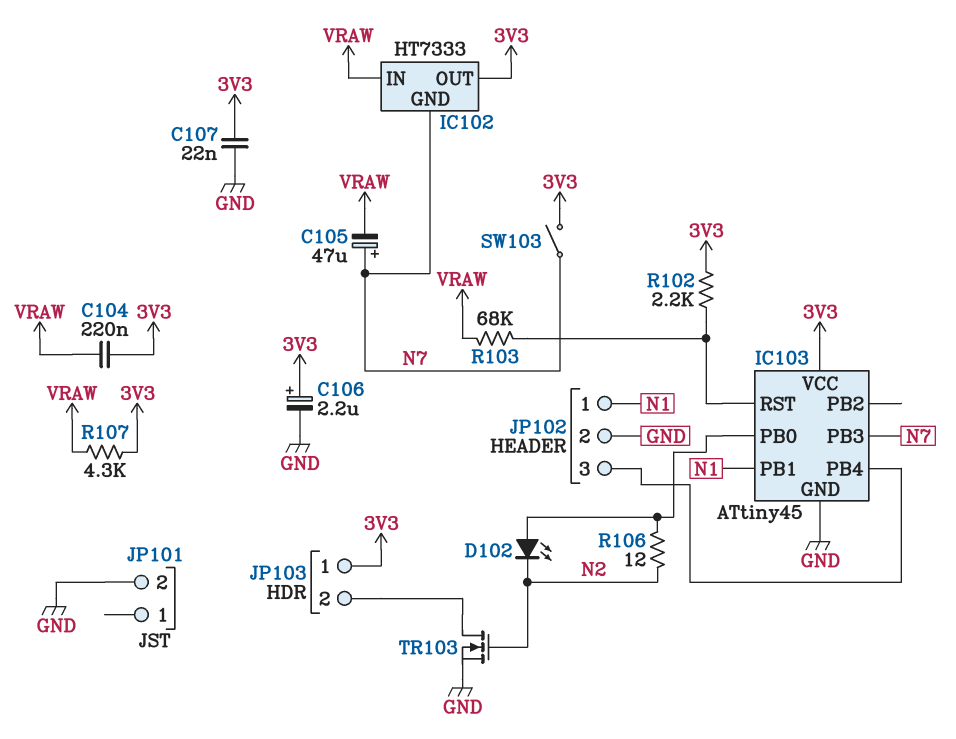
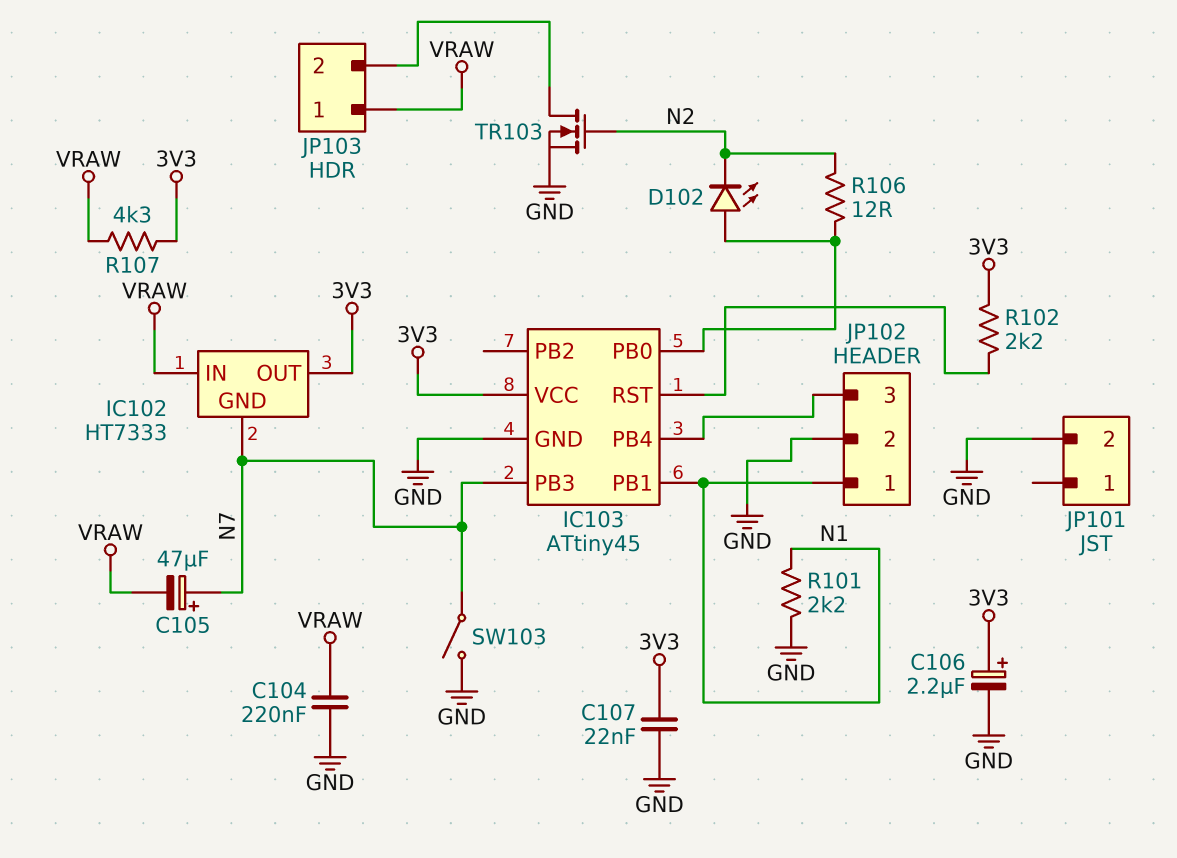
C104: 220nF (3V3, VRAW) -> 220nF (GND, VRAW)
JP103 pin 1: 3V3 -> VRAW
R101: none -> 2.2k (GND, N1)
R103: 68k (IC103/RST, VRAW) -> none
SW103: switch (3V3, N7) -> switch (GND, N7)

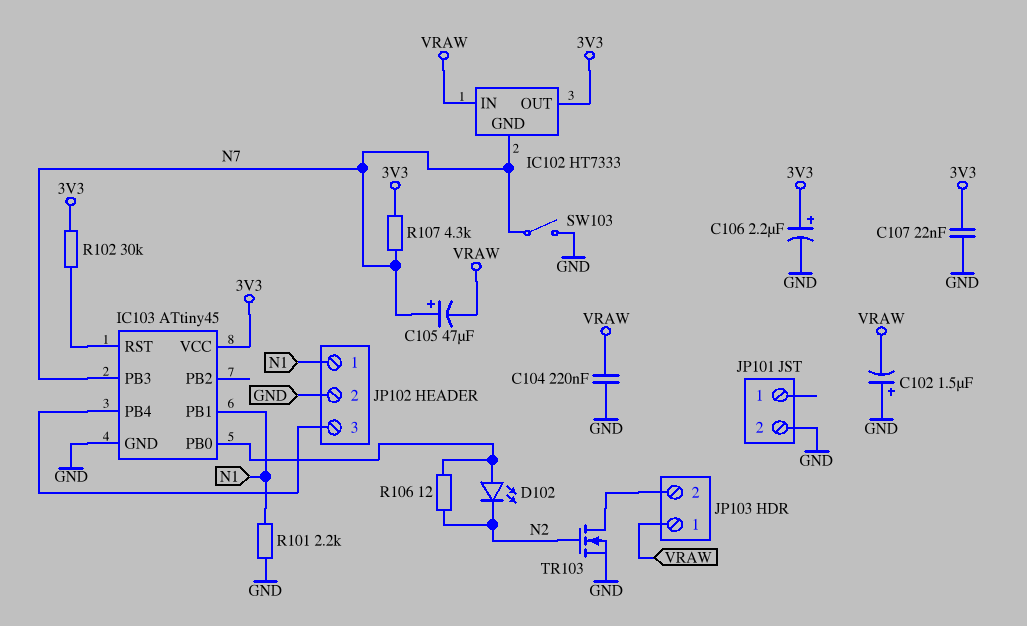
C102: none -> 1.5uF (plus GND, minus VRAW)
R102: 2.2k (3V3, IC103/RST) -> 30k (3V3, IC103/RST)
R107: 4.3k (3V3, VRAW) -> 4.3k (3V3, N7)

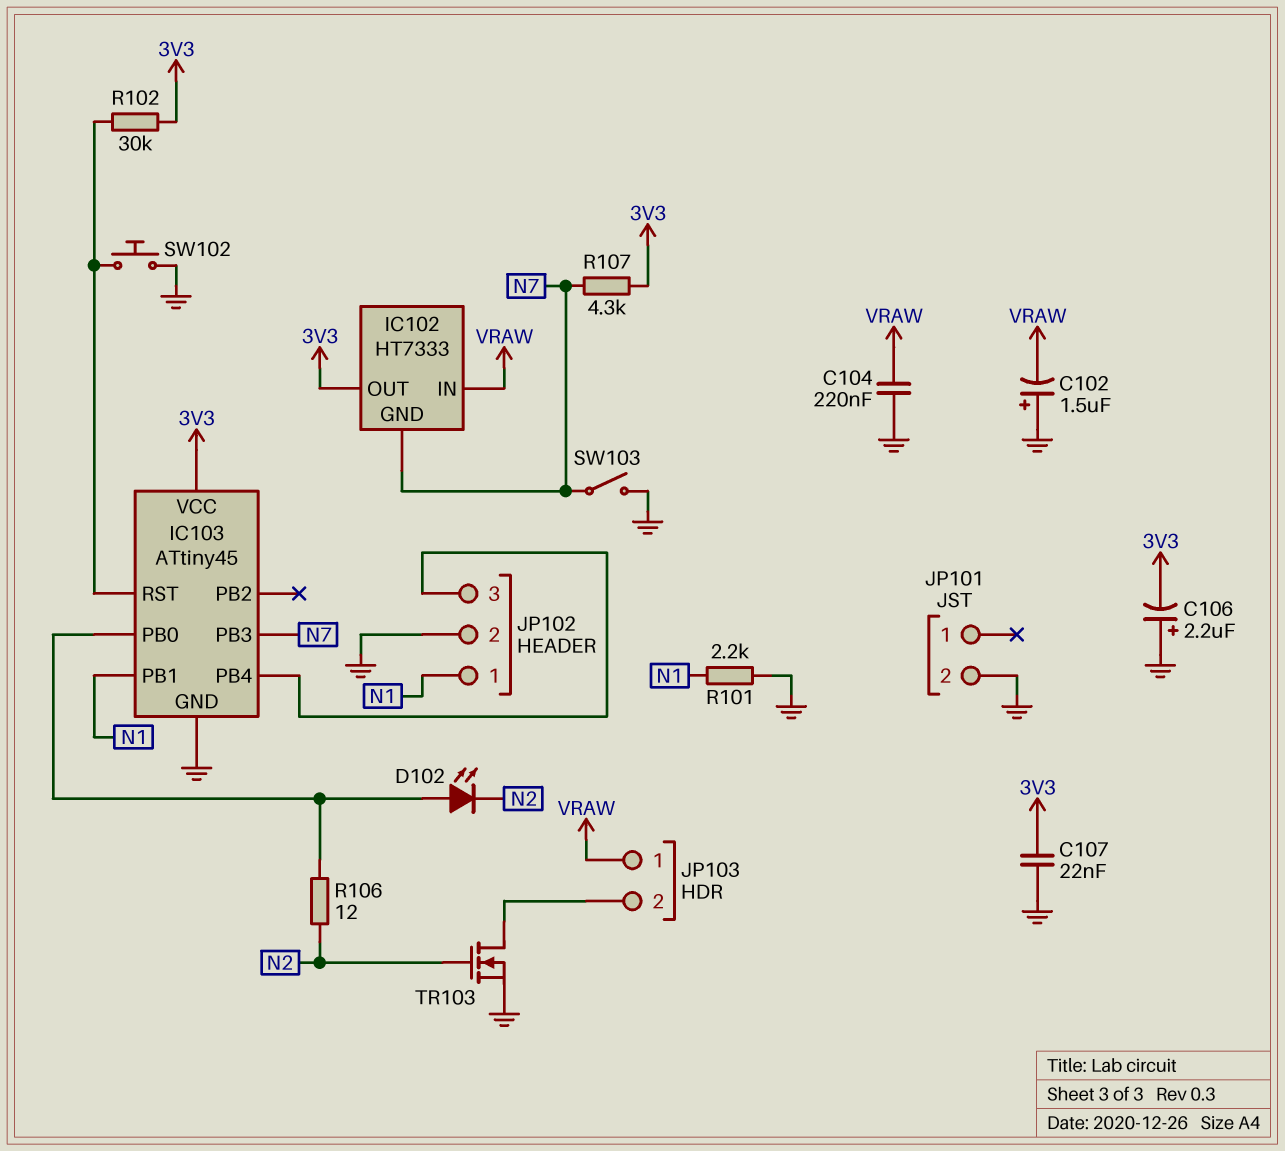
C105: 47uF (plus N7, minus VRAW) -> none
C106: 2.2uF (plus 3V3, minus GND) -> 2.2uF (plus GND, minus 3V3)
SW102: none -> button (GND, IC103/RST)

